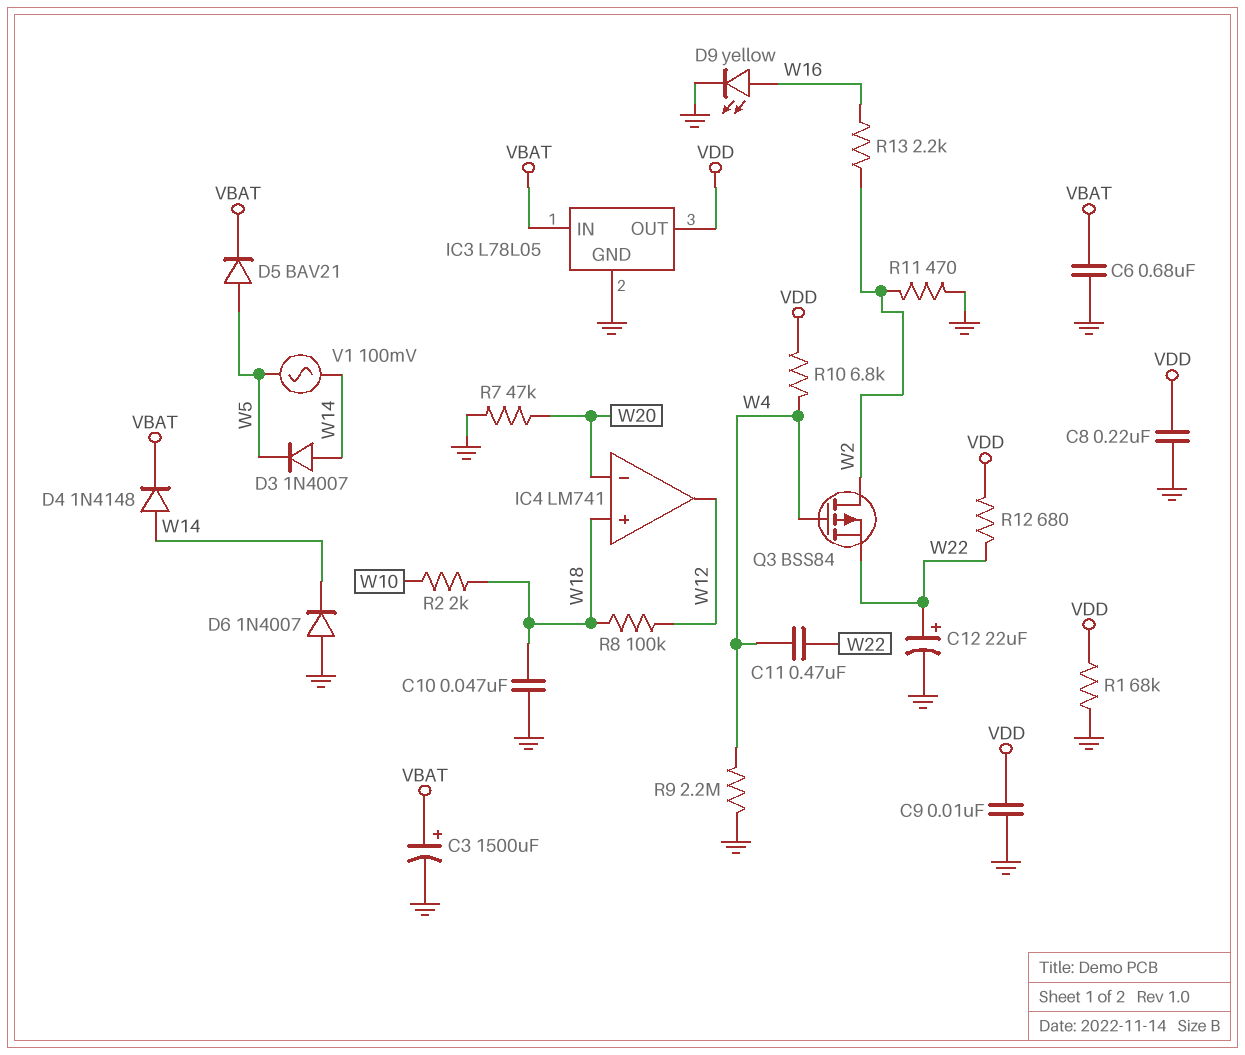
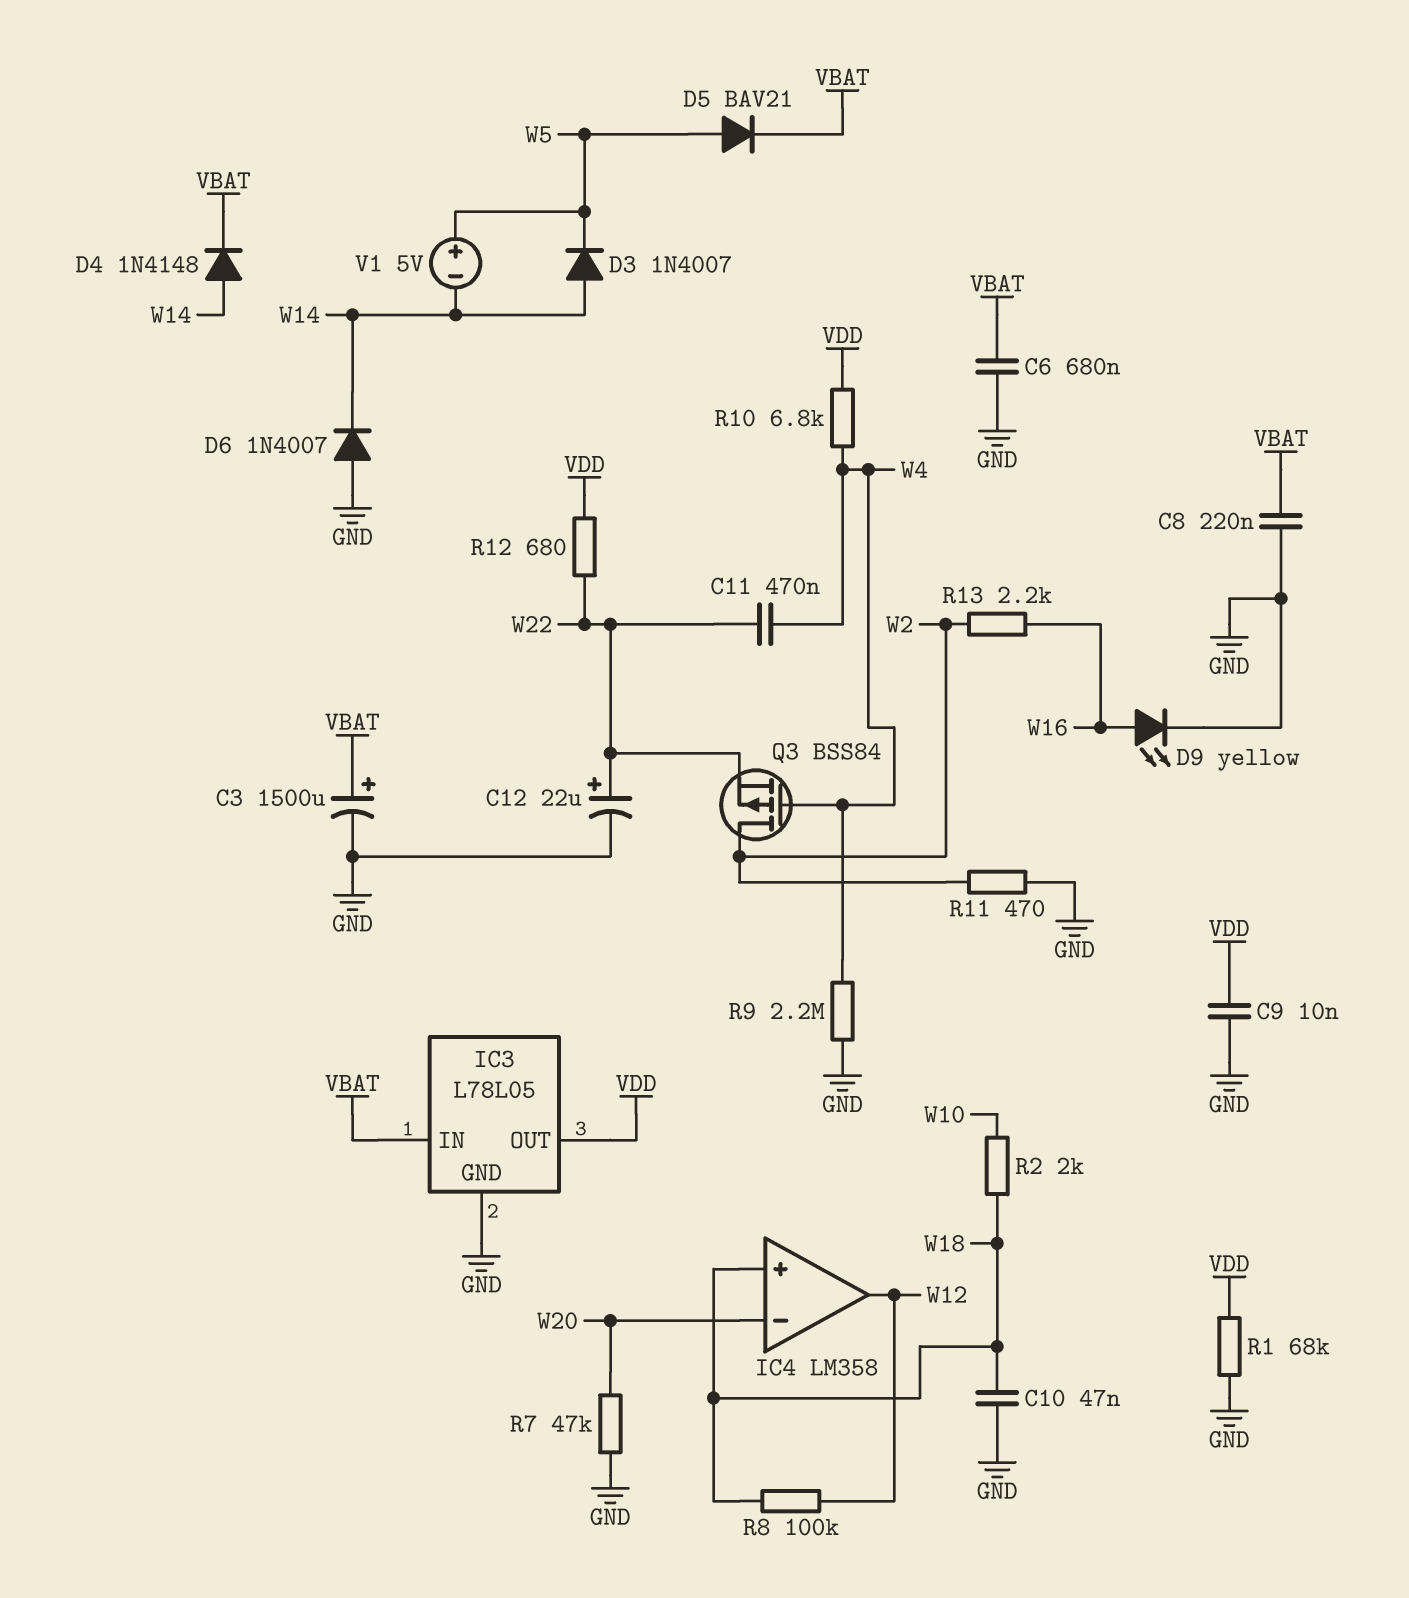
C8: 220nF (GND, VDD) -> 220nF (GND, VBAT)
IC4: LM741 -> LM358
V1: AC 100mV (W5, W14) -> 5V (plus W5, minus W14)

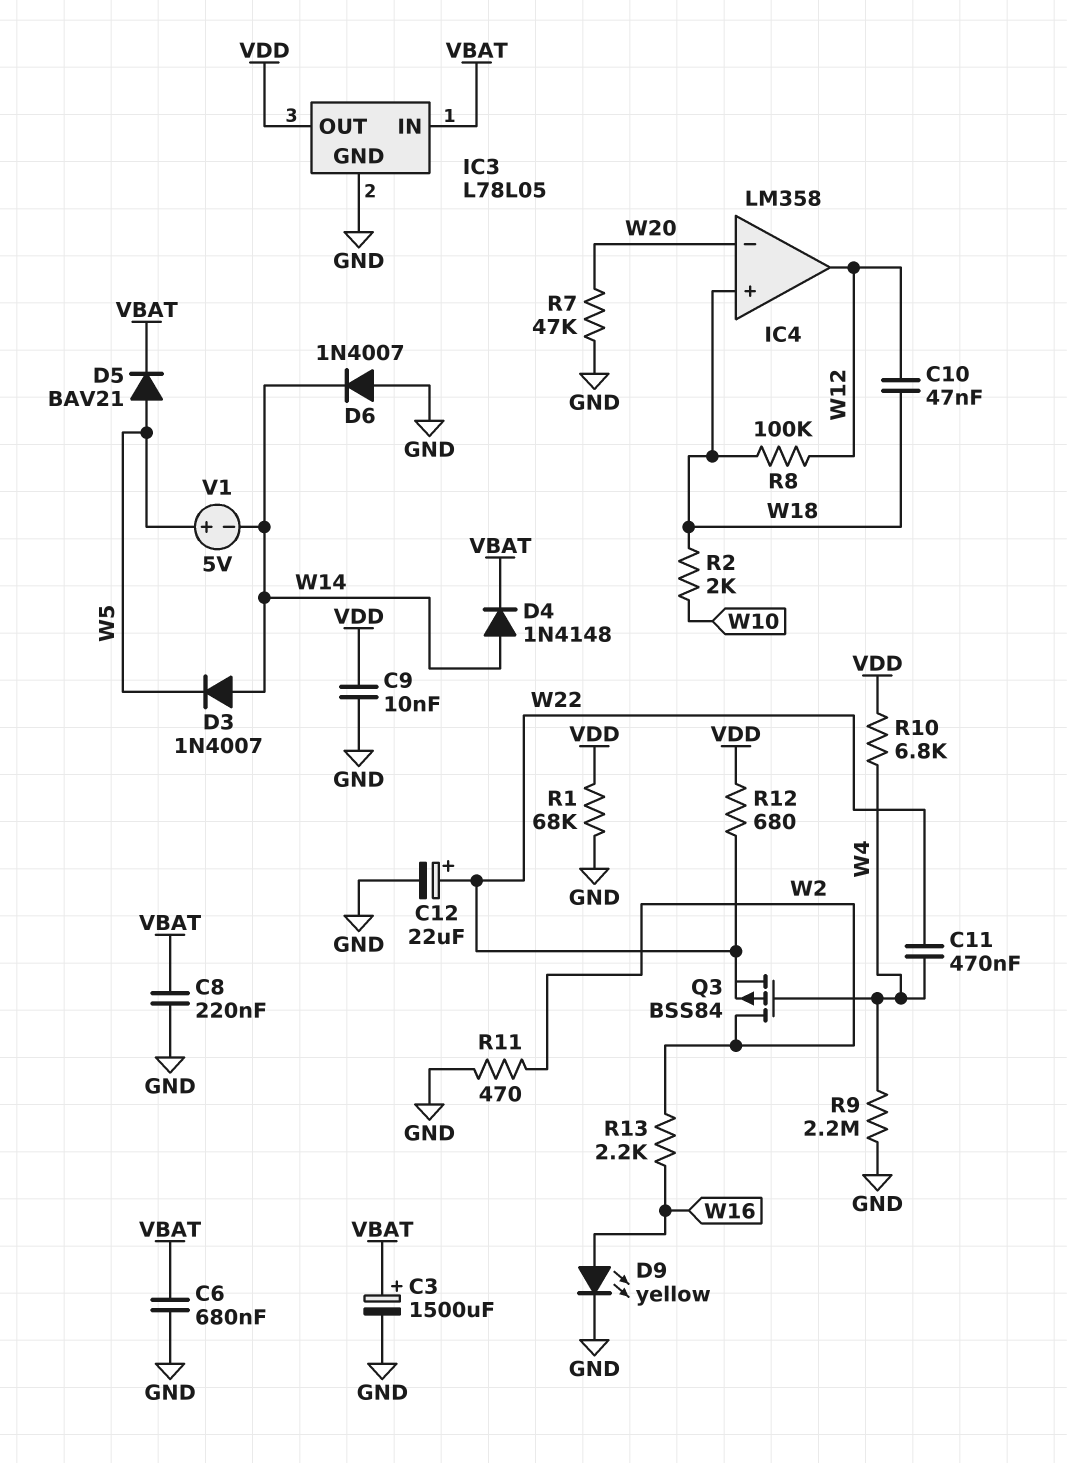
C10: 47nF (GND, W18) -> 47nF (W12, W18)

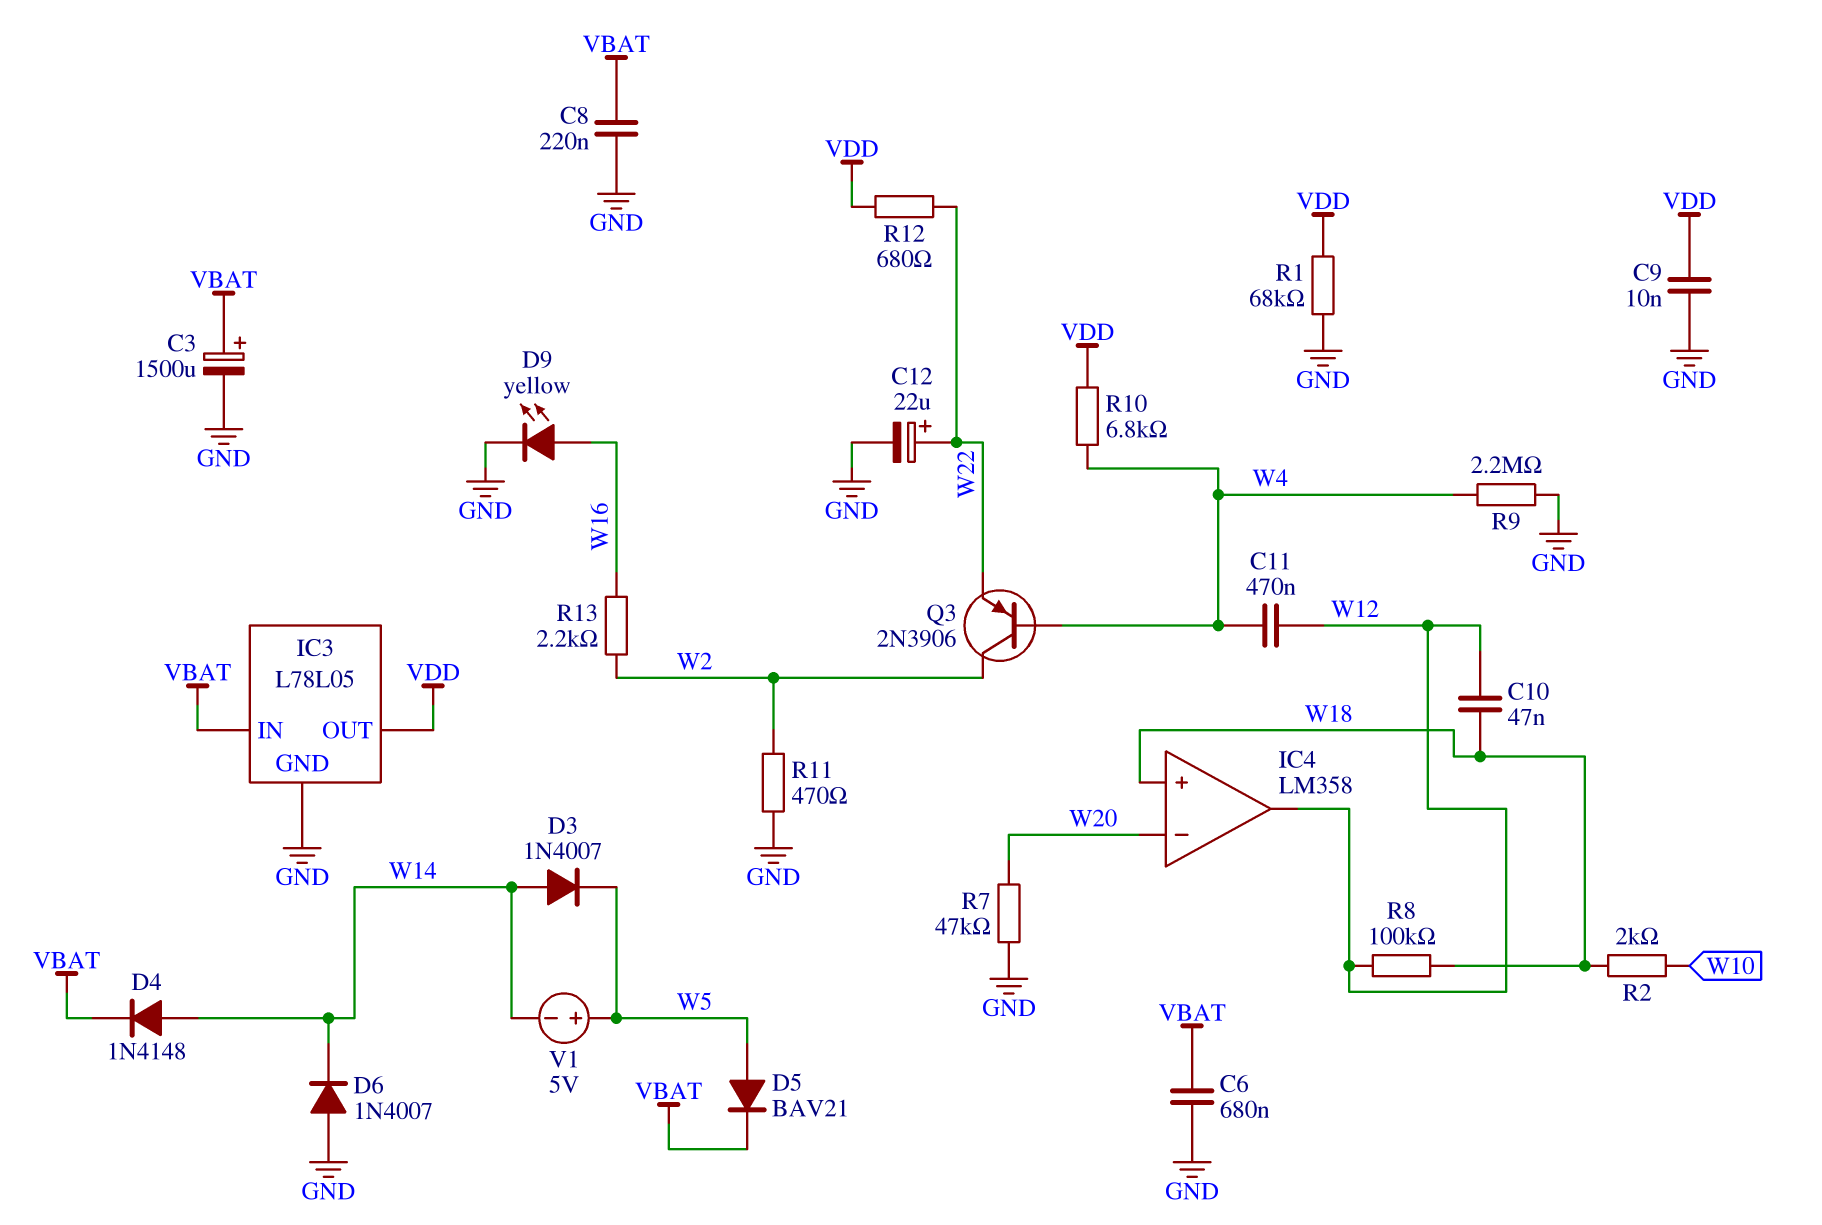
C11: 470nF (W4, W22) -> 470nF (W4, W12)
Q3: PMOS BSS84 (G W4, D W2, S W22) -> PNP 2N3906 (B W4, C W2, E W22)

